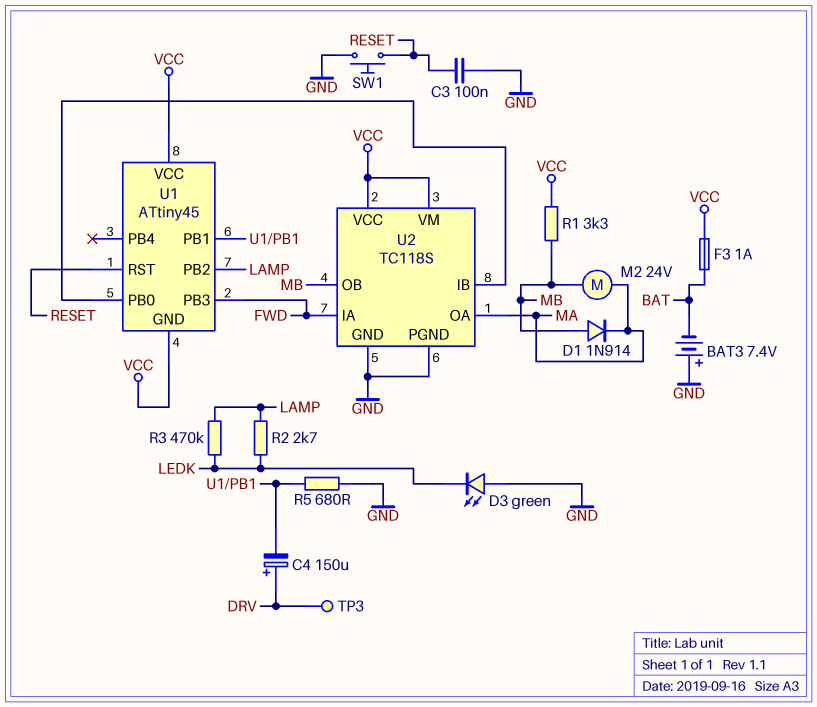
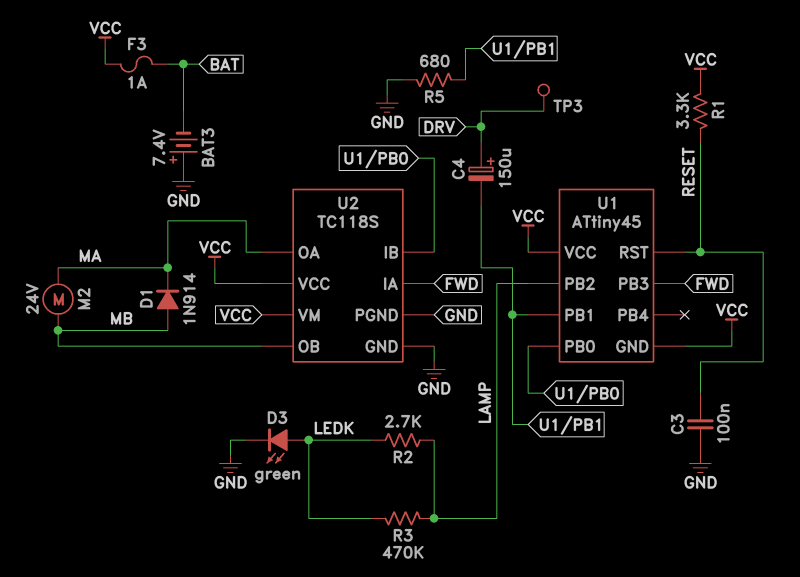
D3: LED green (A GND, K LEDK) -> LED green (A LEDK, K GND)
R1: 3.3k (MB, VCC) -> 3.3k (RESET, VCC)
SW1: button (GND, RESET) -> none

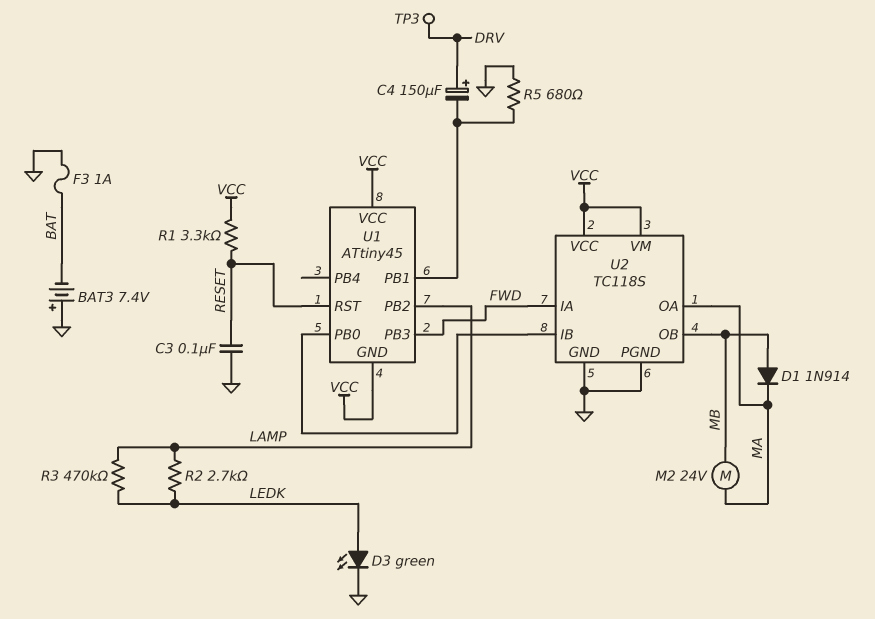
F3: 1A (BAT, VCC) -> 1A (BAT, GND)

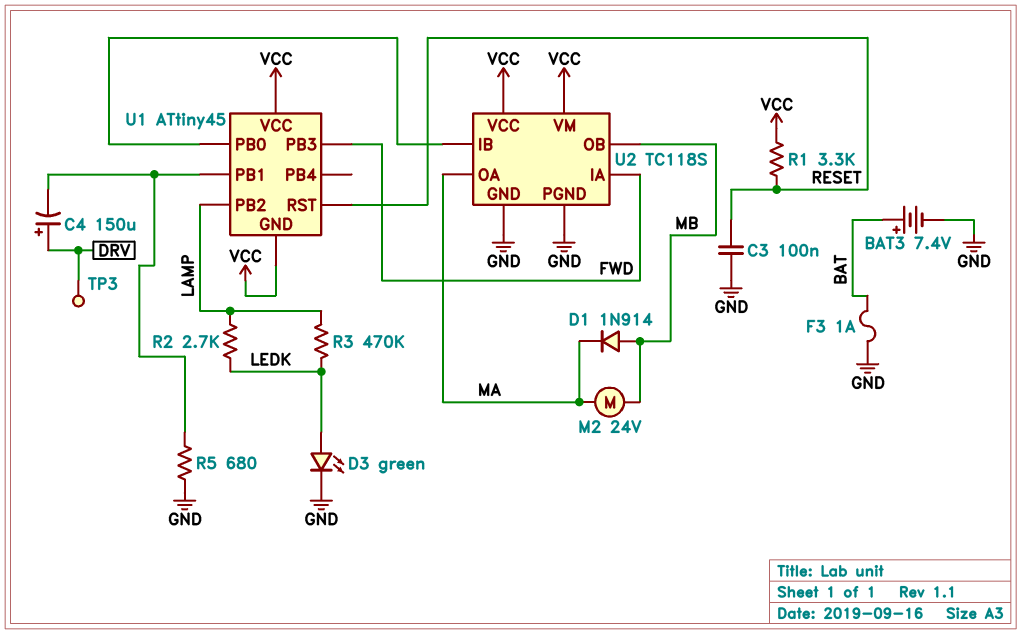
BAT3: 7.4V (plus GND, minus BAT) -> 7.4V (plus BAT, minus GND)

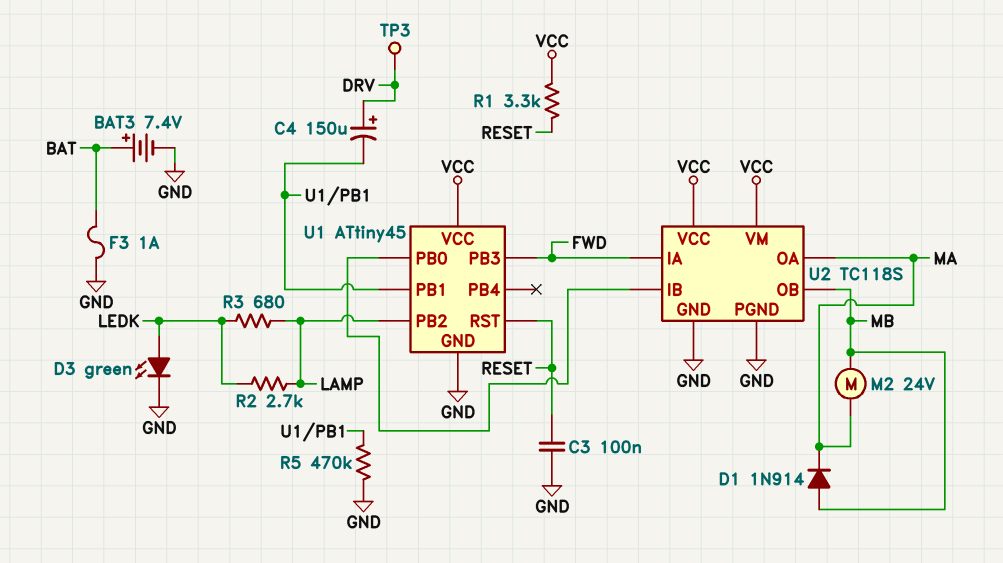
R3: 470k (LAMP, LEDK) -> 680 (LAMP, LEDK)
R5: 680 (GND, U1/PB1) -> 470k (GND, U1/PB1)
U1 pin GND: VCC -> GND

